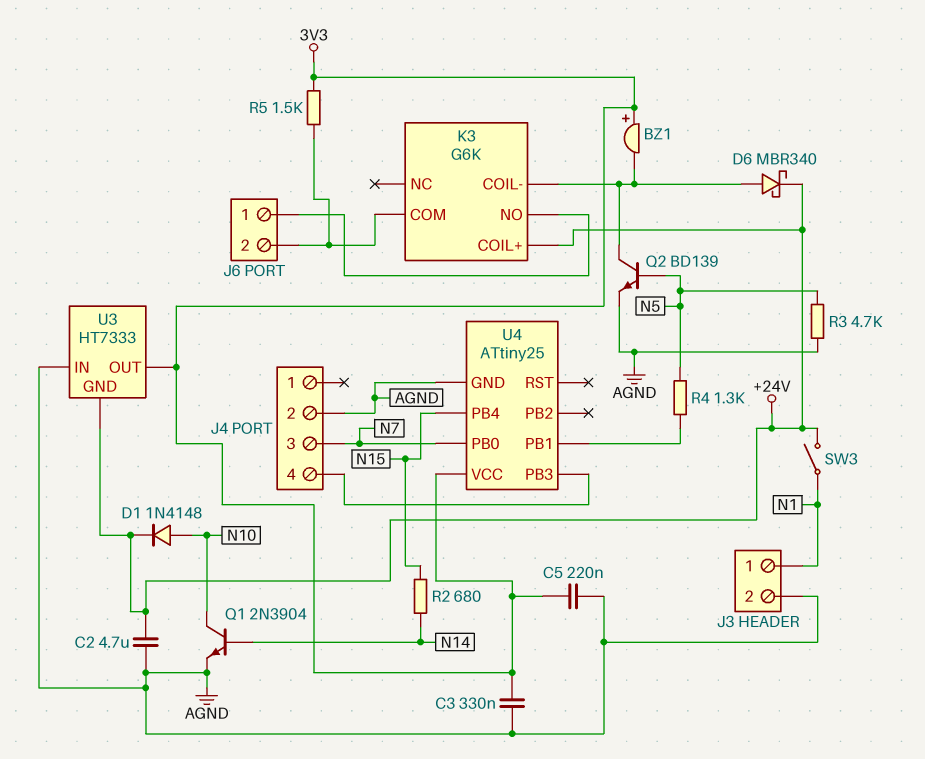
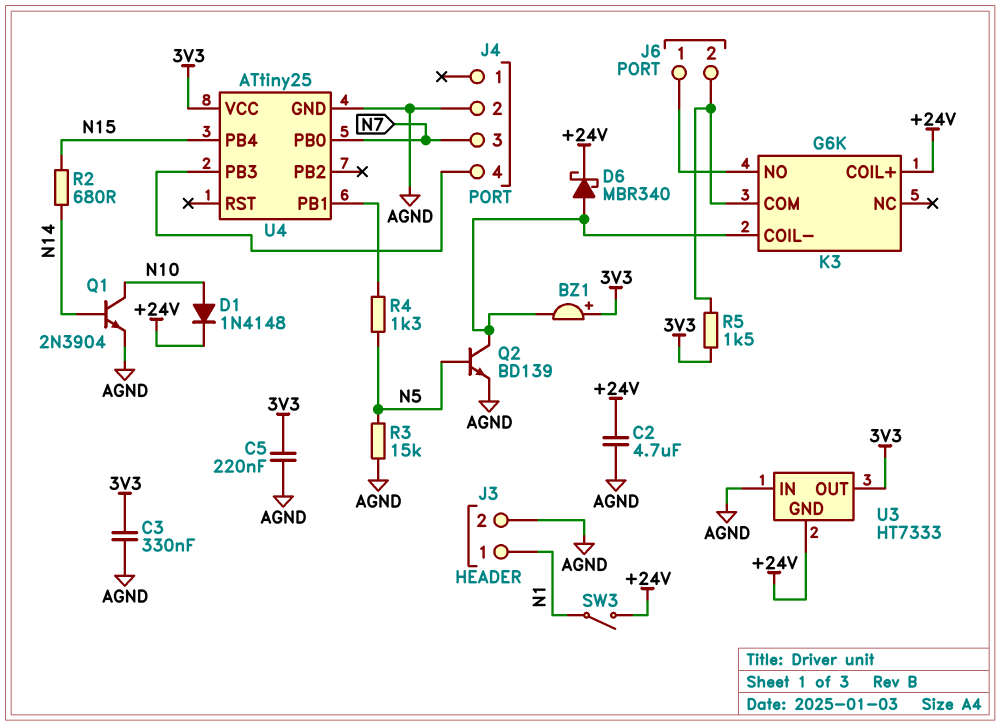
R3: 4.7k (AGND, N5) -> 15k (AGND, N5)

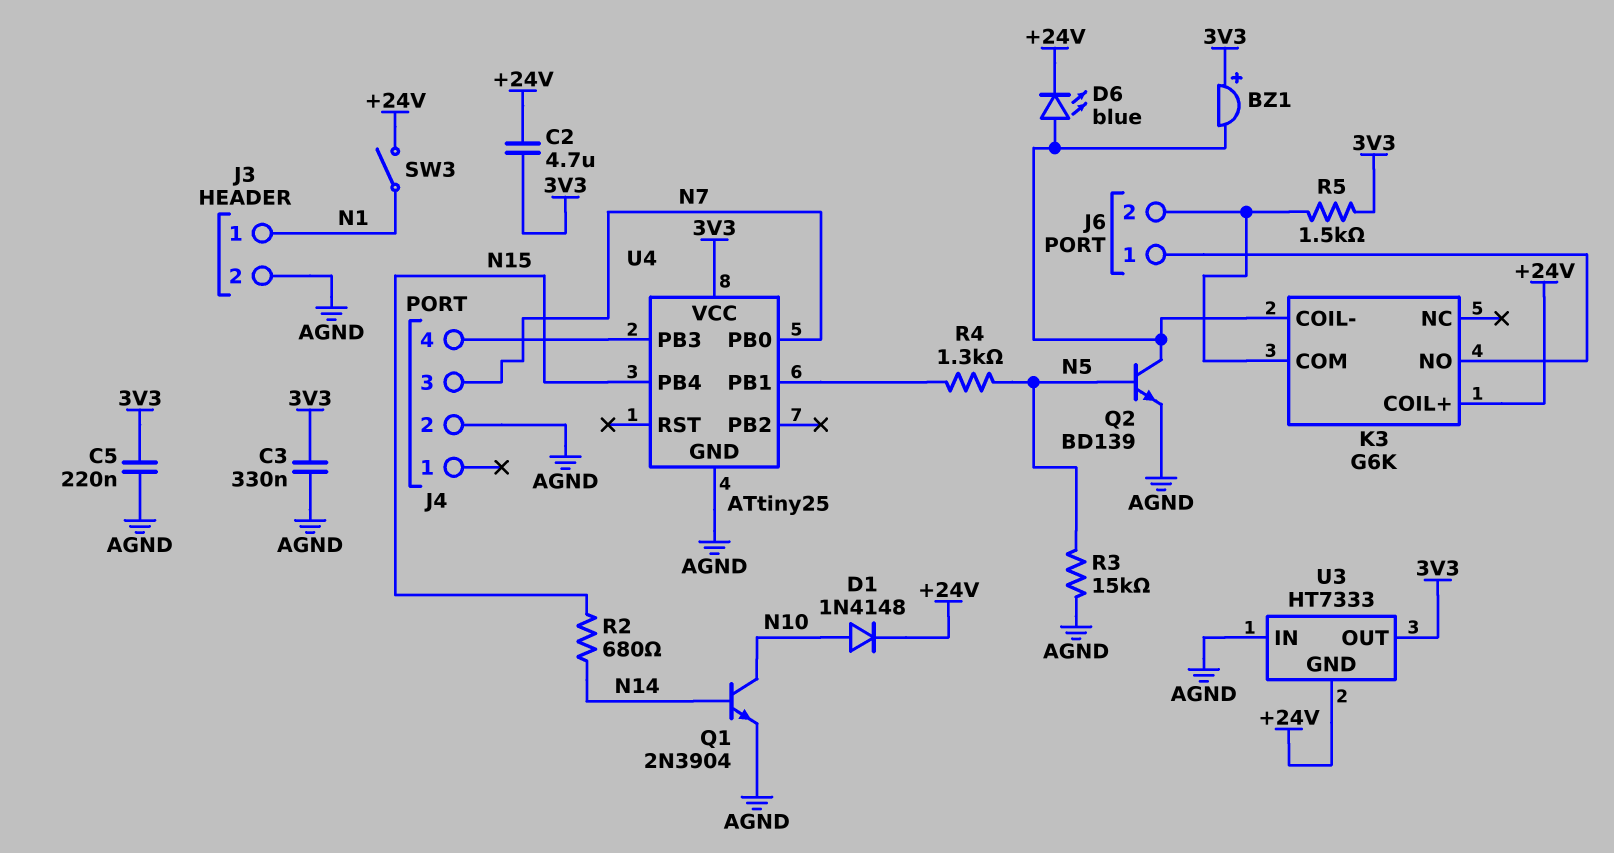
C2: 4.7uF (+24V, AGND) -> 4.7uF (+24V, 3V3)
D6: schottky MBR340 (A K3/COIL-, K +24V) -> LED blue (A K3/COIL-, K +24V)

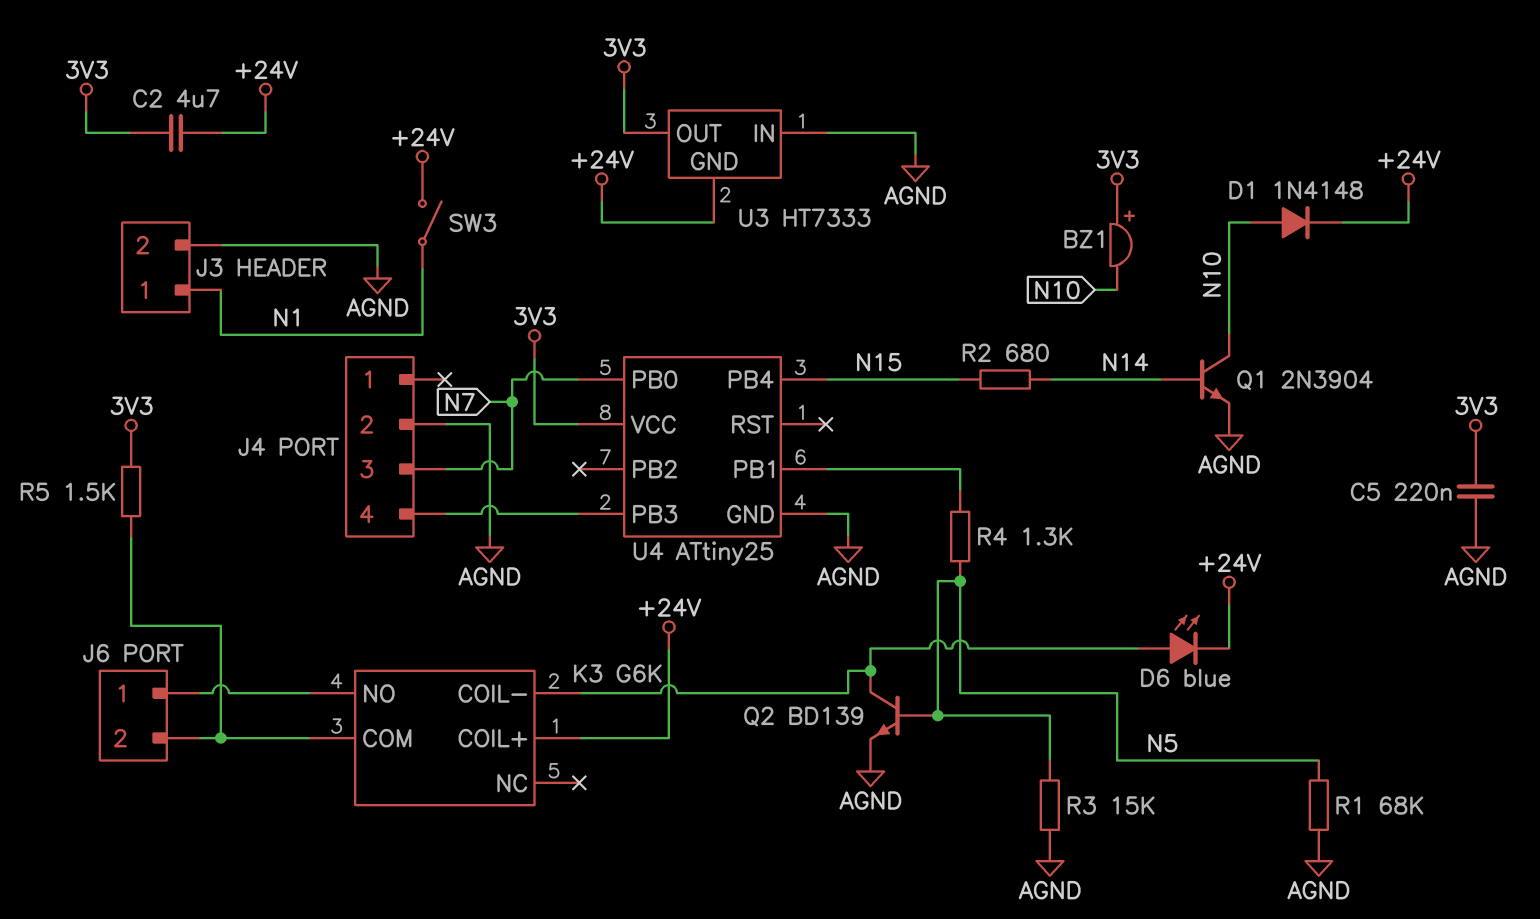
BZ1: buzzer (plus 3V3, minus K3/COIL-) -> buzzer (plus 3V3, minus N10)
C3: 330nF (3V3, AGND) -> none
R1: none -> 68k (AGND, N5)

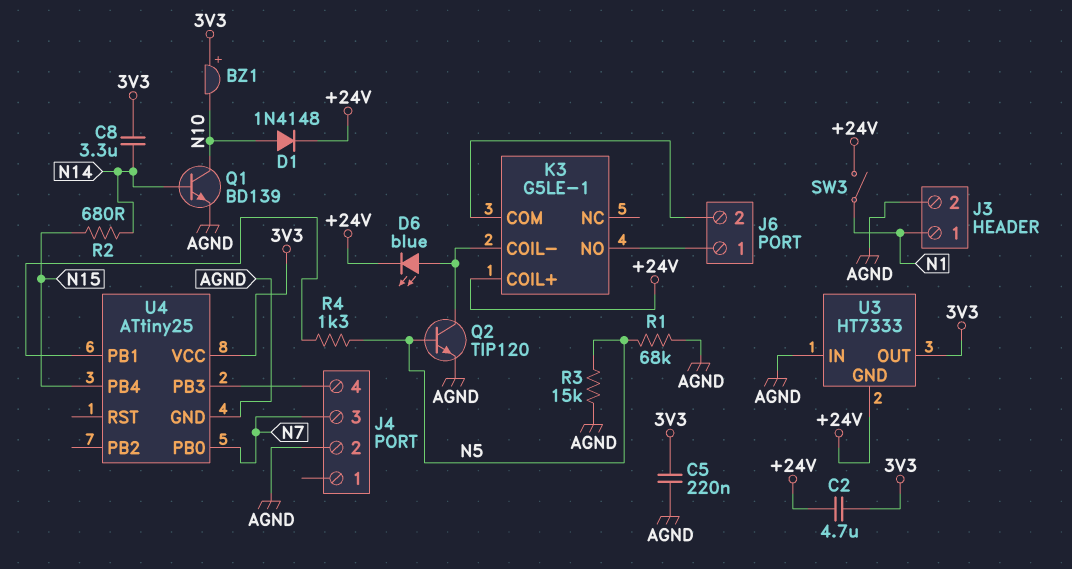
C8: none -> 3.3uF (3V3, N14)
K3: G6K -> G5LE-1
Q1: NPN 2N3904 (B N14, C N10, E AGND) -> NPN BD139 (B N14, C N10, E AGND)
Q2: NPN BD139 (B N5, C K3/COIL-, E AGND) -> NPN TIP120 (B N5, C K3/COIL-, E AGND)
R5: 1.5k (3V3, J6/2) -> none

